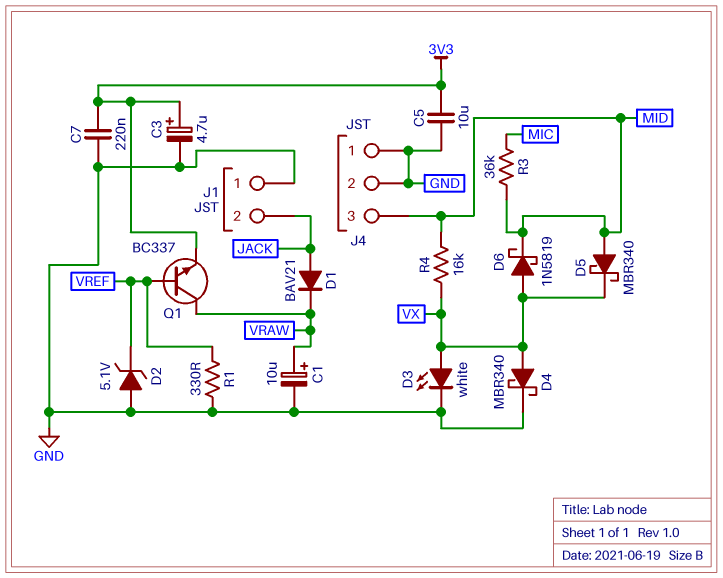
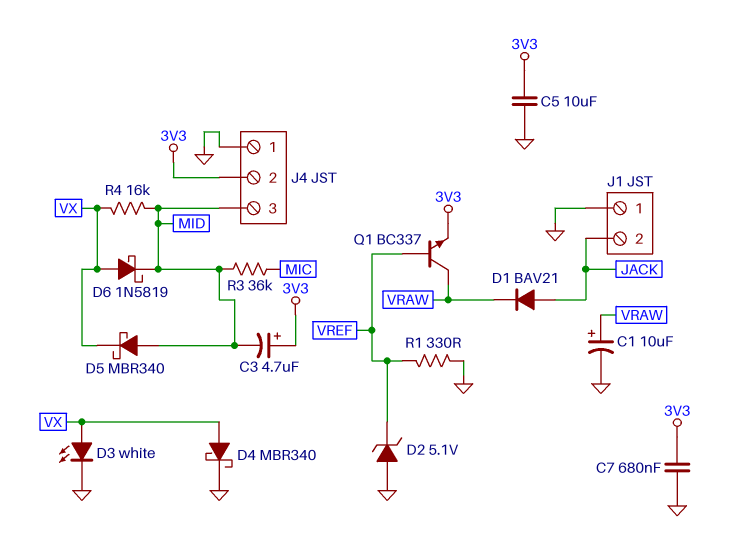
C3: 4.7uF (plus 3V3, minus GND) -> 4.7uF (plus 3V3, minus MID)
C7: 220nF (3V3, GND) -> 680nF (3V3, GND)
J4 pin 2: GND -> 3V3

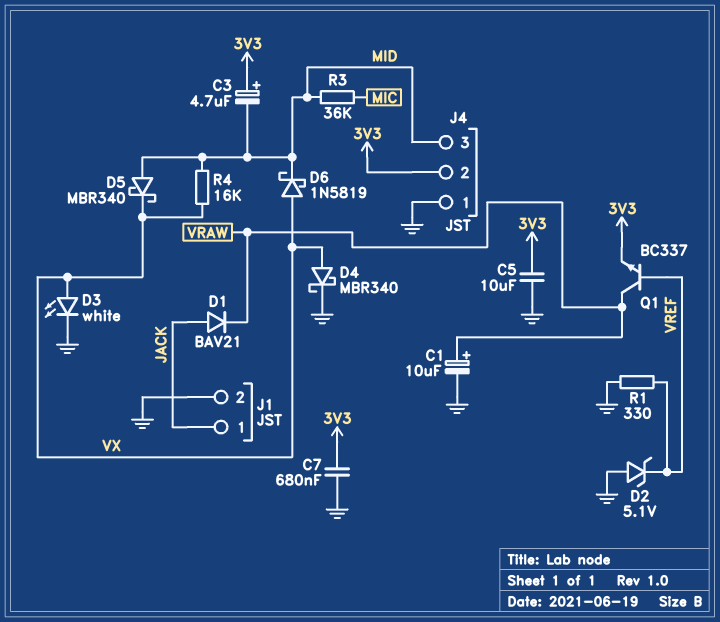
J1 pin 1: GND -> JACK
J1 pin 2: JACK -> GND

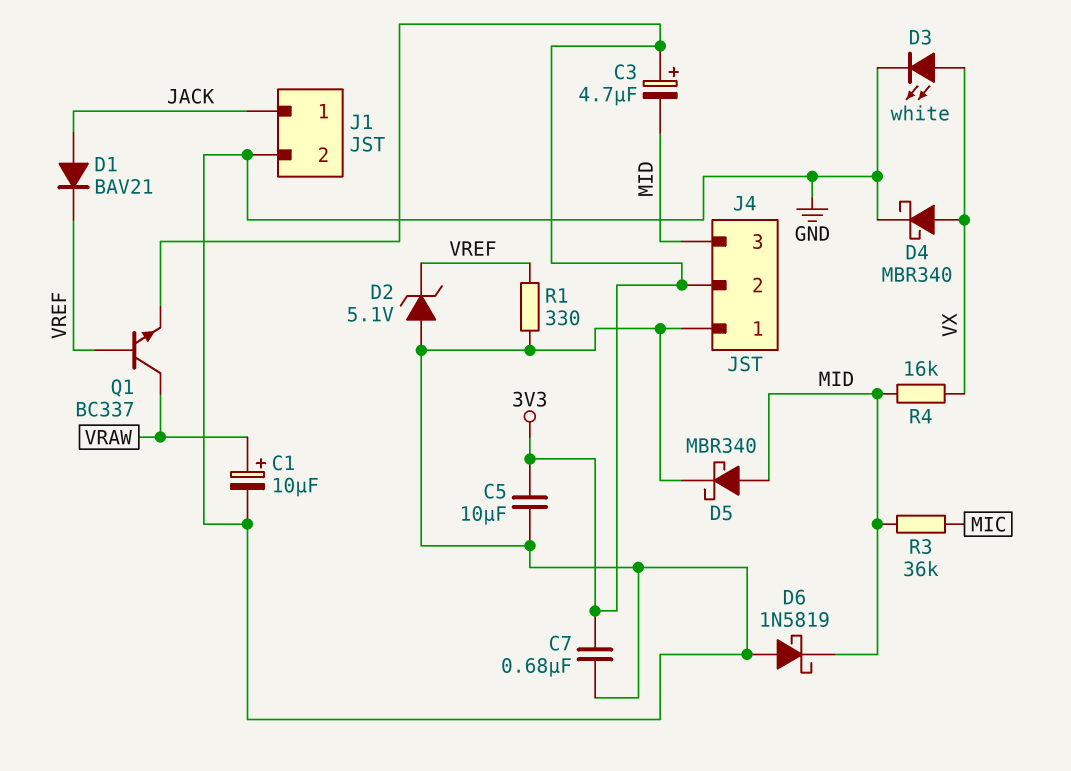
D1: diode BAV21 (A JACK, K VRAW) -> diode BAV21 (A JACK, K VREF)
D5: schottky MBR340 (A MID, K VX) -> schottky MBR340 (A MID, K GND)
D6: schottky 1N5819 (A VX, K MID) -> schottky 1N5819 (A GND, K MID)

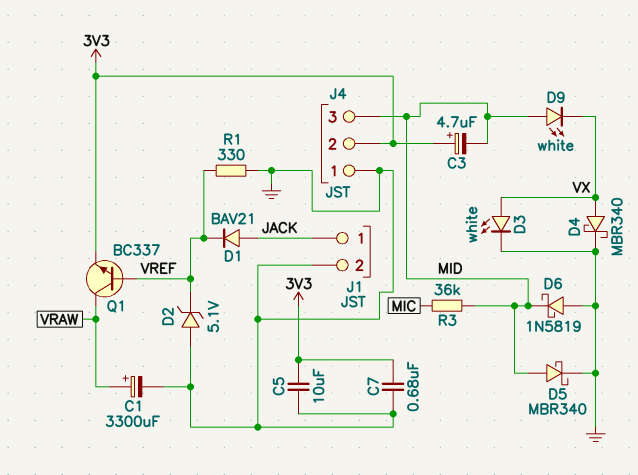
C1: 10uF (plus VRAW, minus GND) -> 3300uF (plus VRAW, minus GND)
D9: none -> LED white (A MID, K VX)
R4: 16k (MID, VX) -> none

